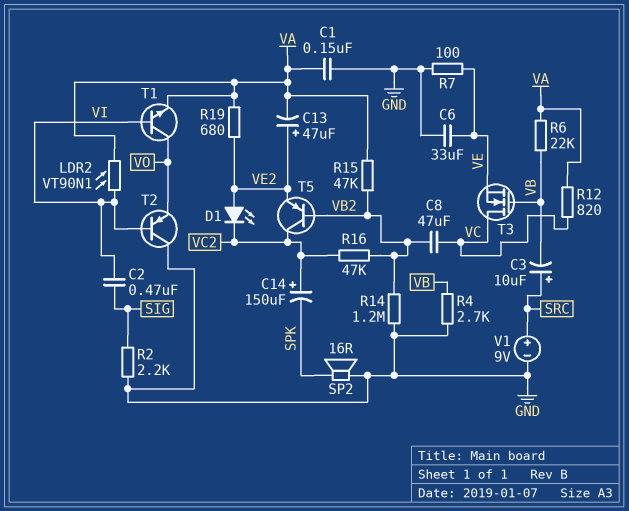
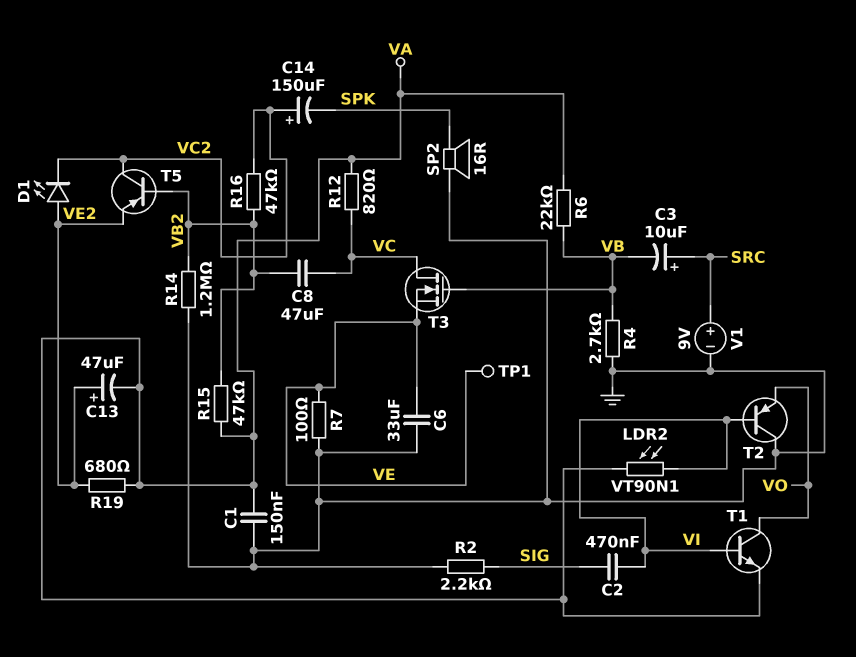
TP1: none -> test point (VE)

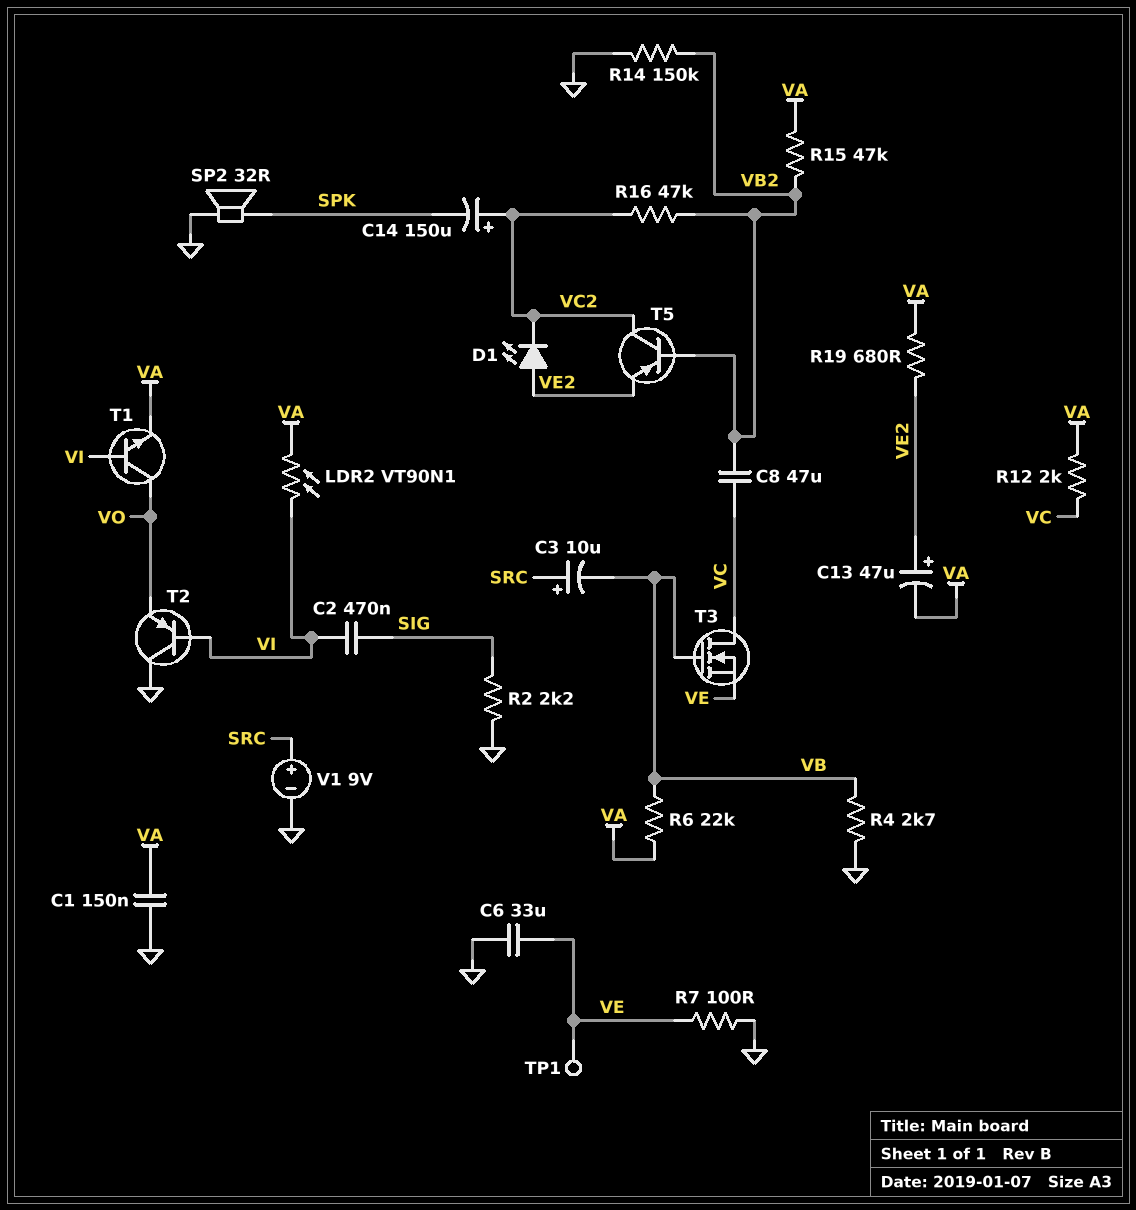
R12: 820 (VA, VC) -> 2k (VA, VC)
R14: 1.2M (GND, VB2) -> 150k (GND, VB2)
SP2: speaker 16R (GND, SPK) -> speaker 32R (GND, SPK)

